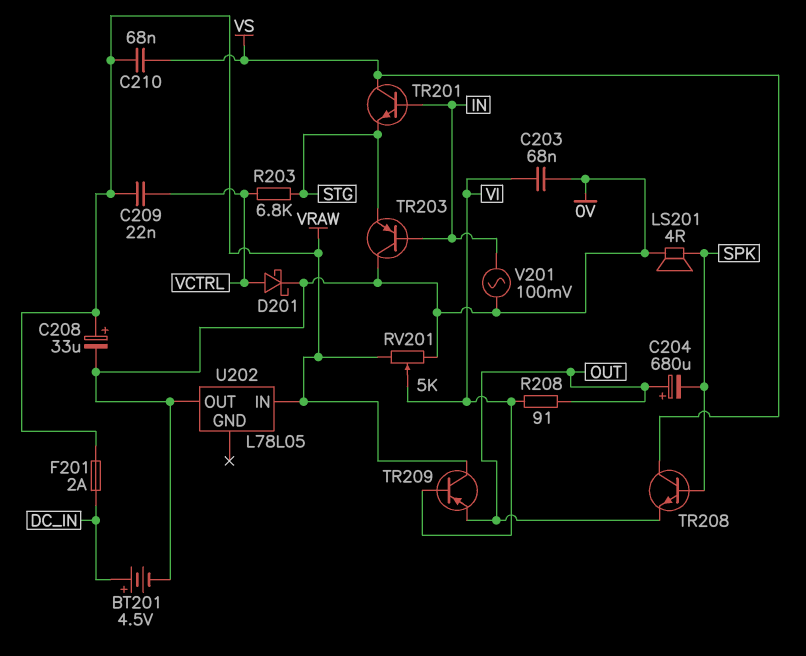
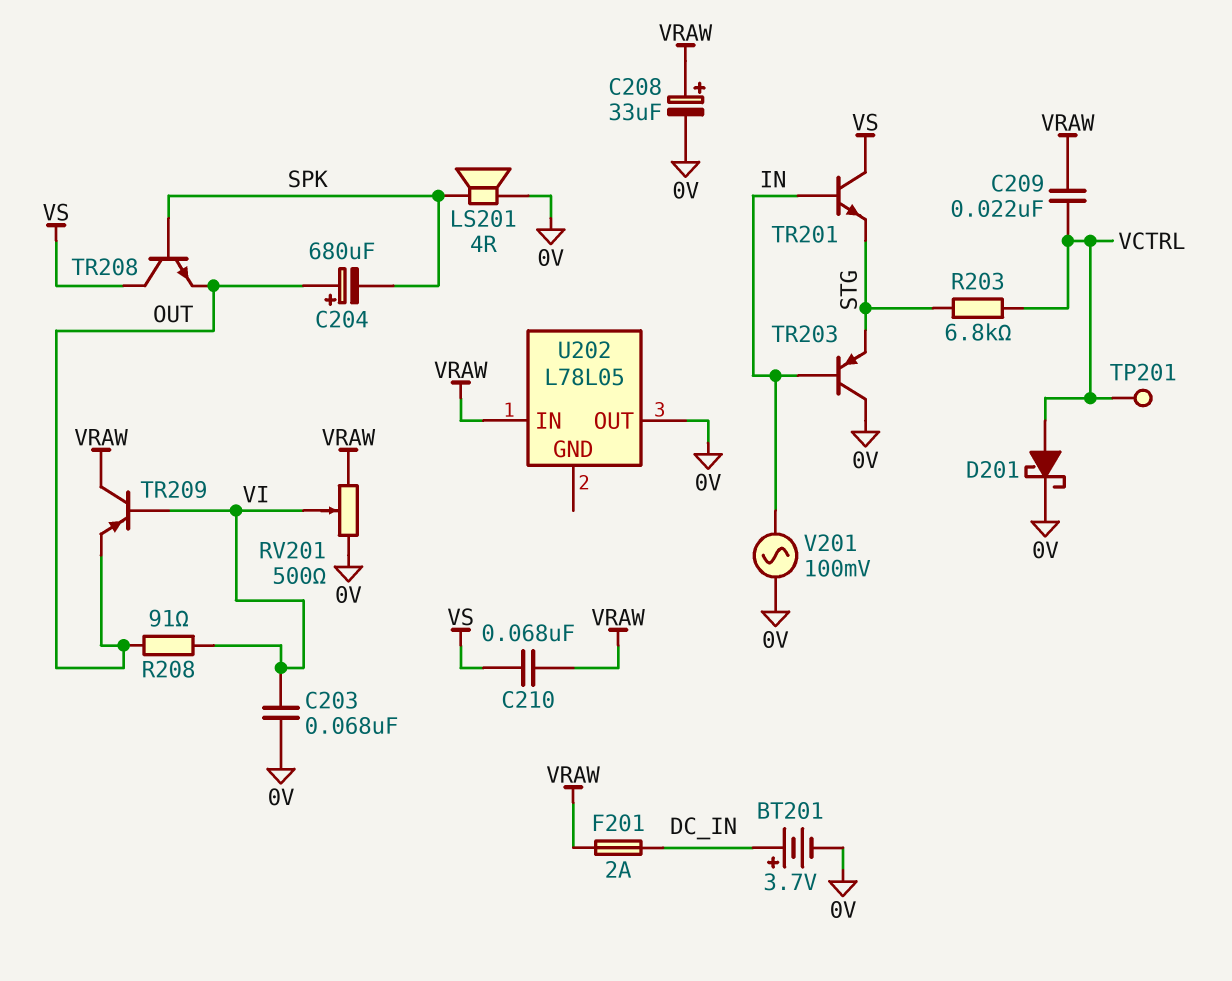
BT201: 4.5V (plus DC_IN, minus 0V) -> 3.7V (plus DC_IN, minus 0V)
RV201: 5k (0V, VRAW, wiper VI) -> 500 (0V, VRAW, wiper VI)
TP201: none -> test point (VCTRL)

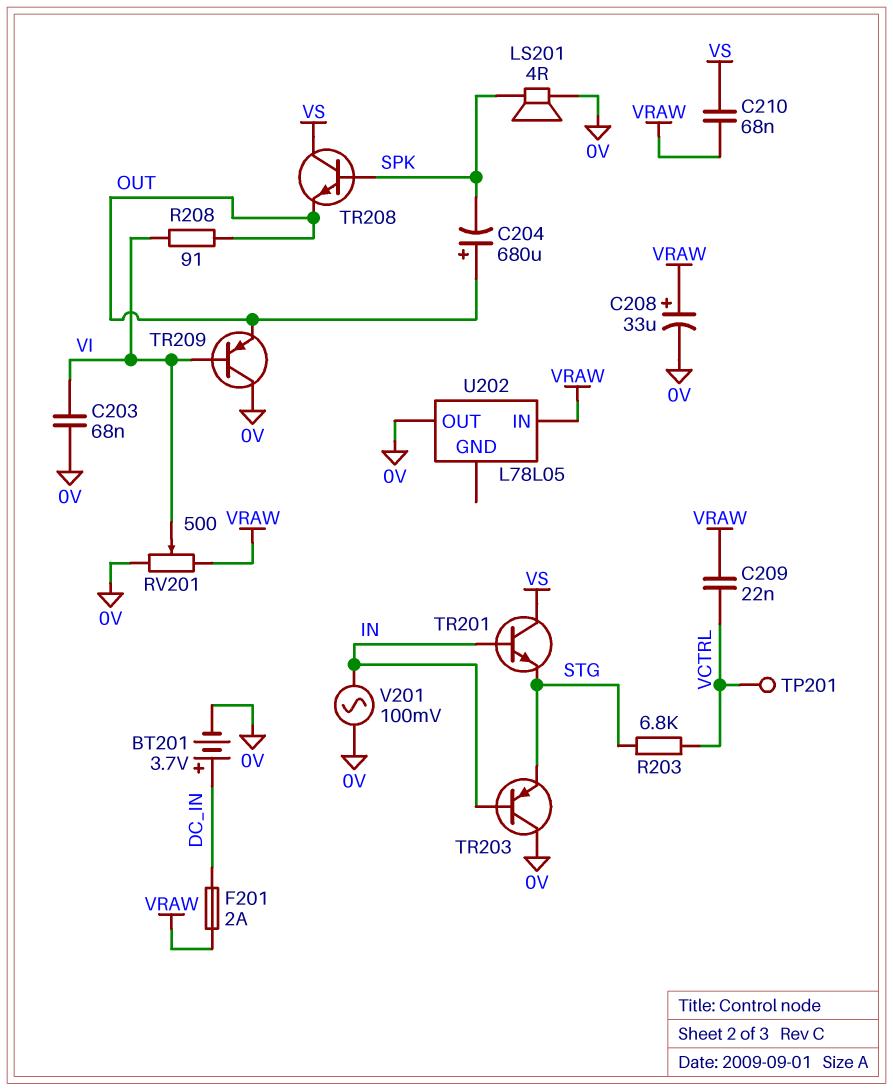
D201: schottky (A VCTRL, K 0V) -> none
TR209: PNP (B VI, C VRAW, E OUT) -> PNP (B VI, C 0V, E OUT)

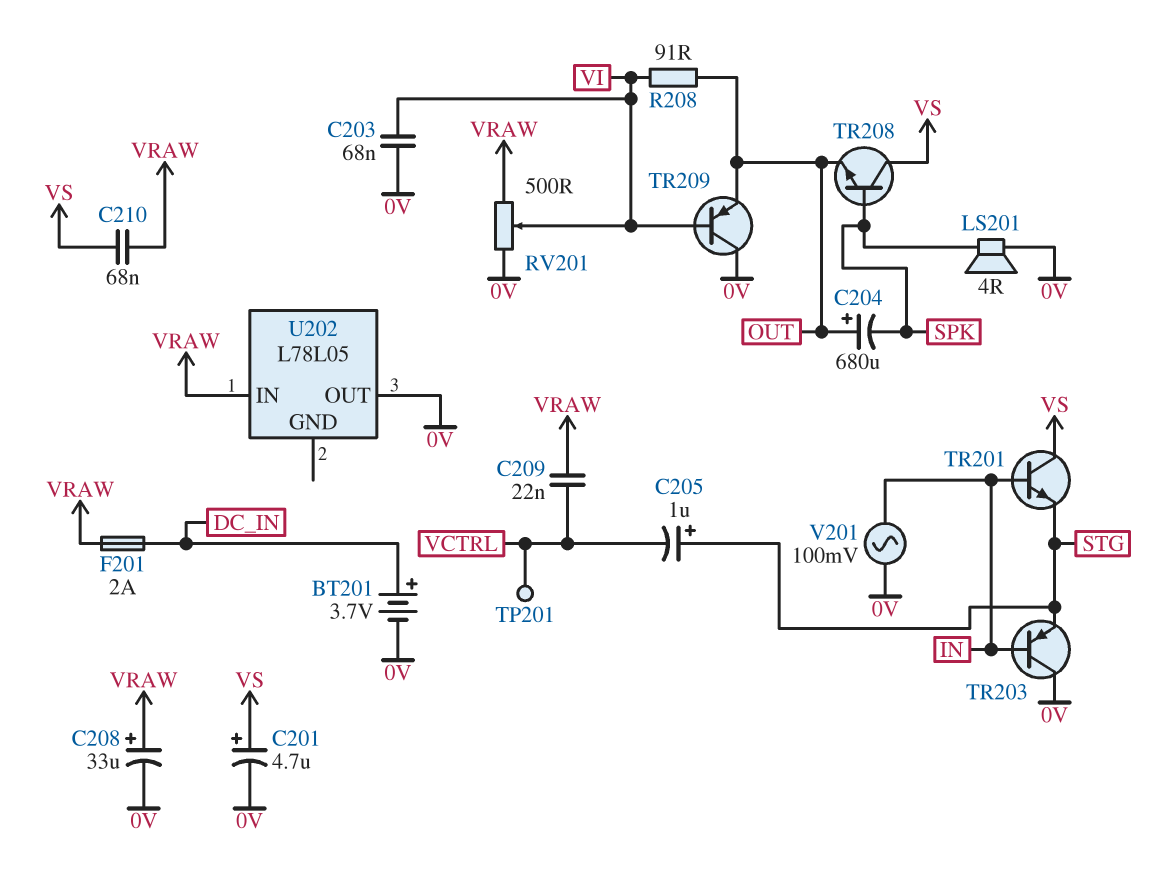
C201: none -> 4.7uF (plus VS, minus 0V)
C205: none -> 1uF (plus STG, minus VCTRL)
R203: 6.8k (STG, VCTRL) -> none

